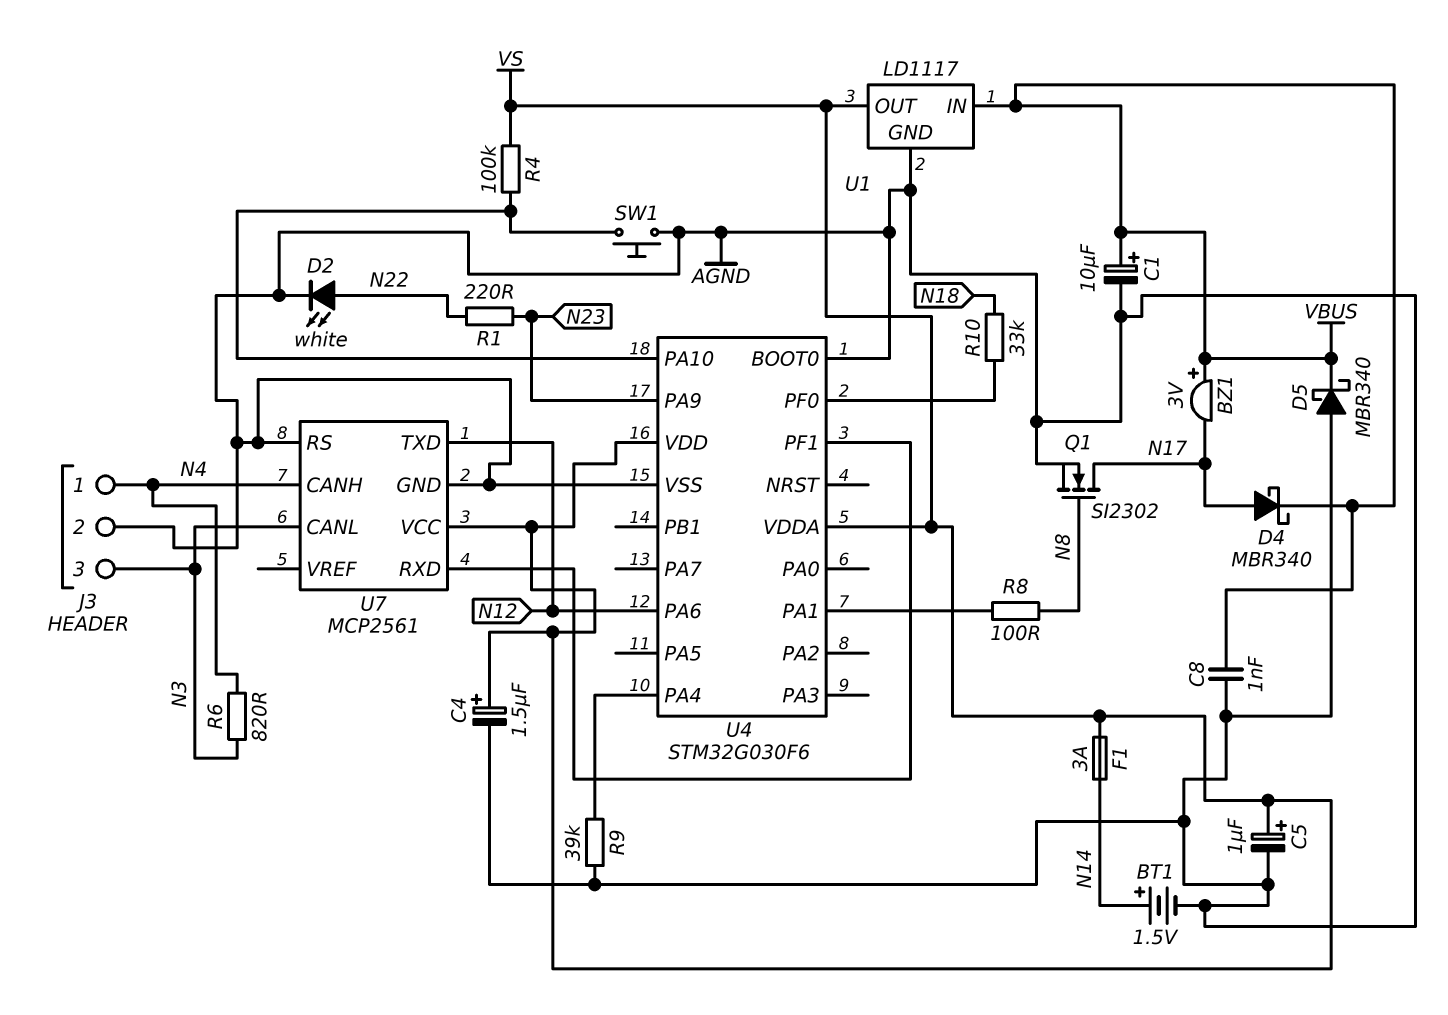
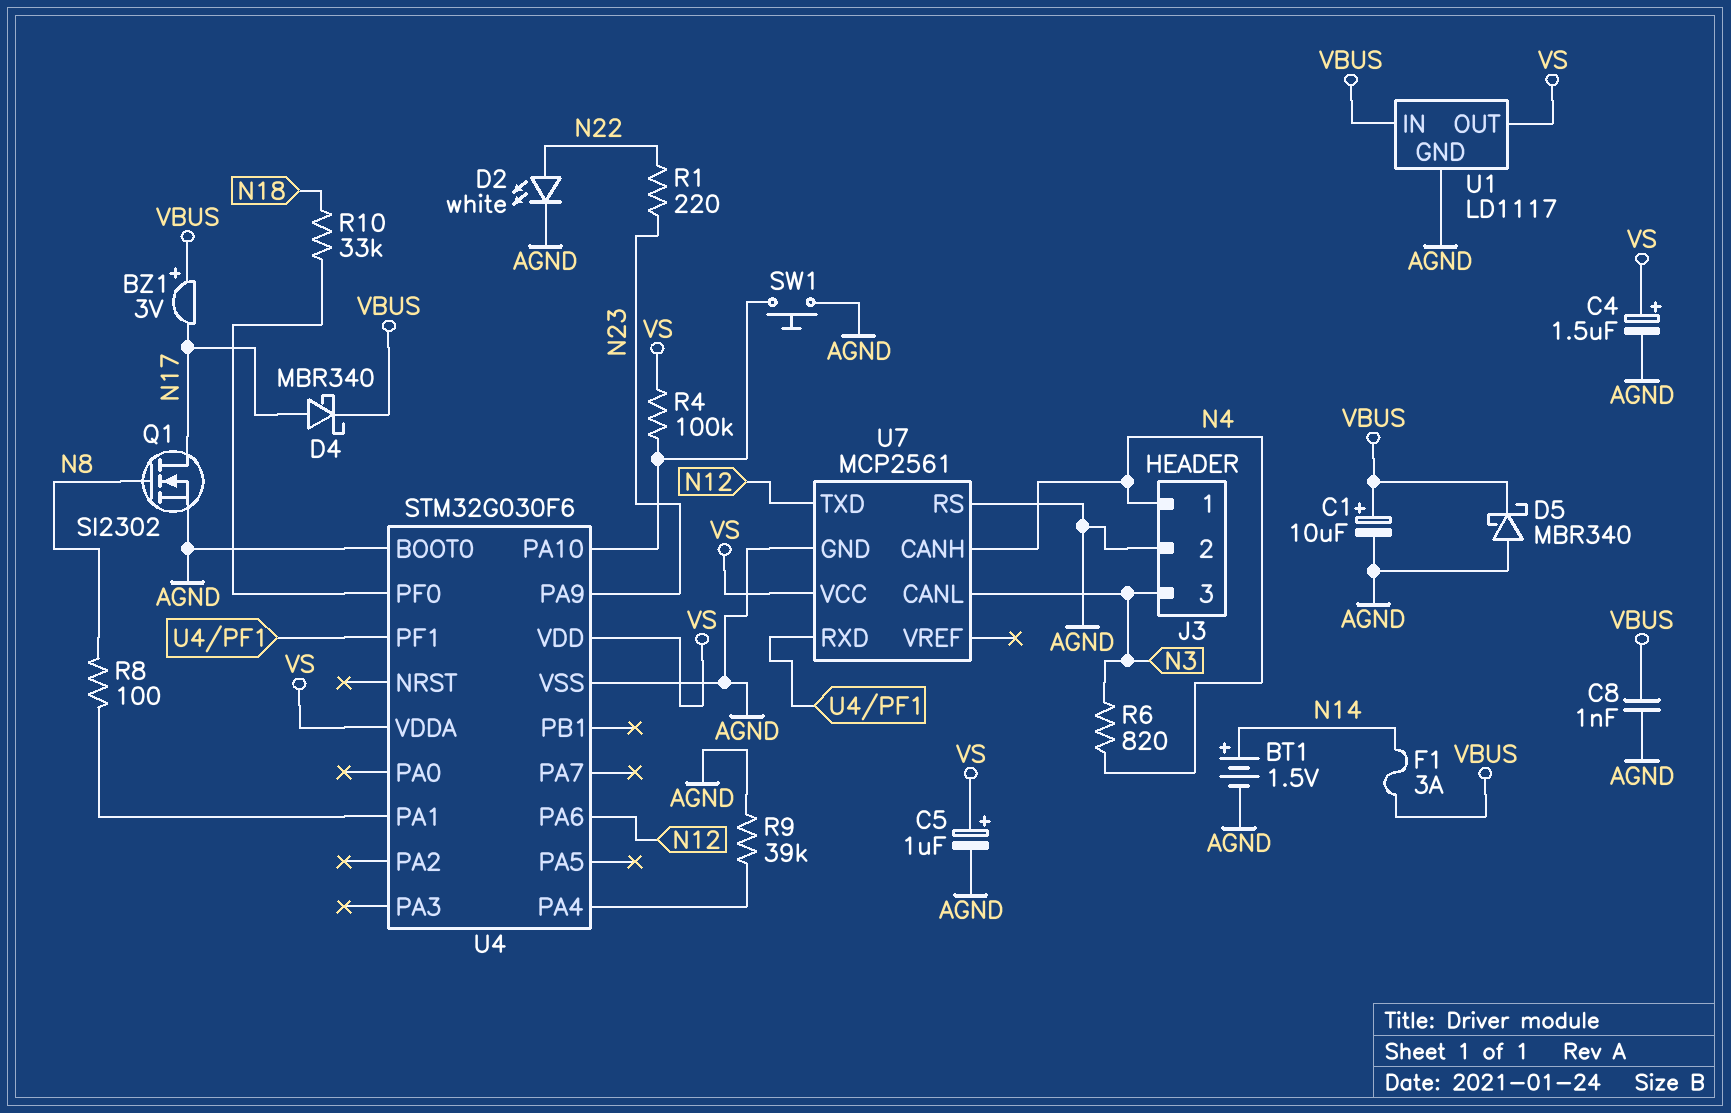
F1: 3A (N14, VS) -> 3A (N14, VBUS)

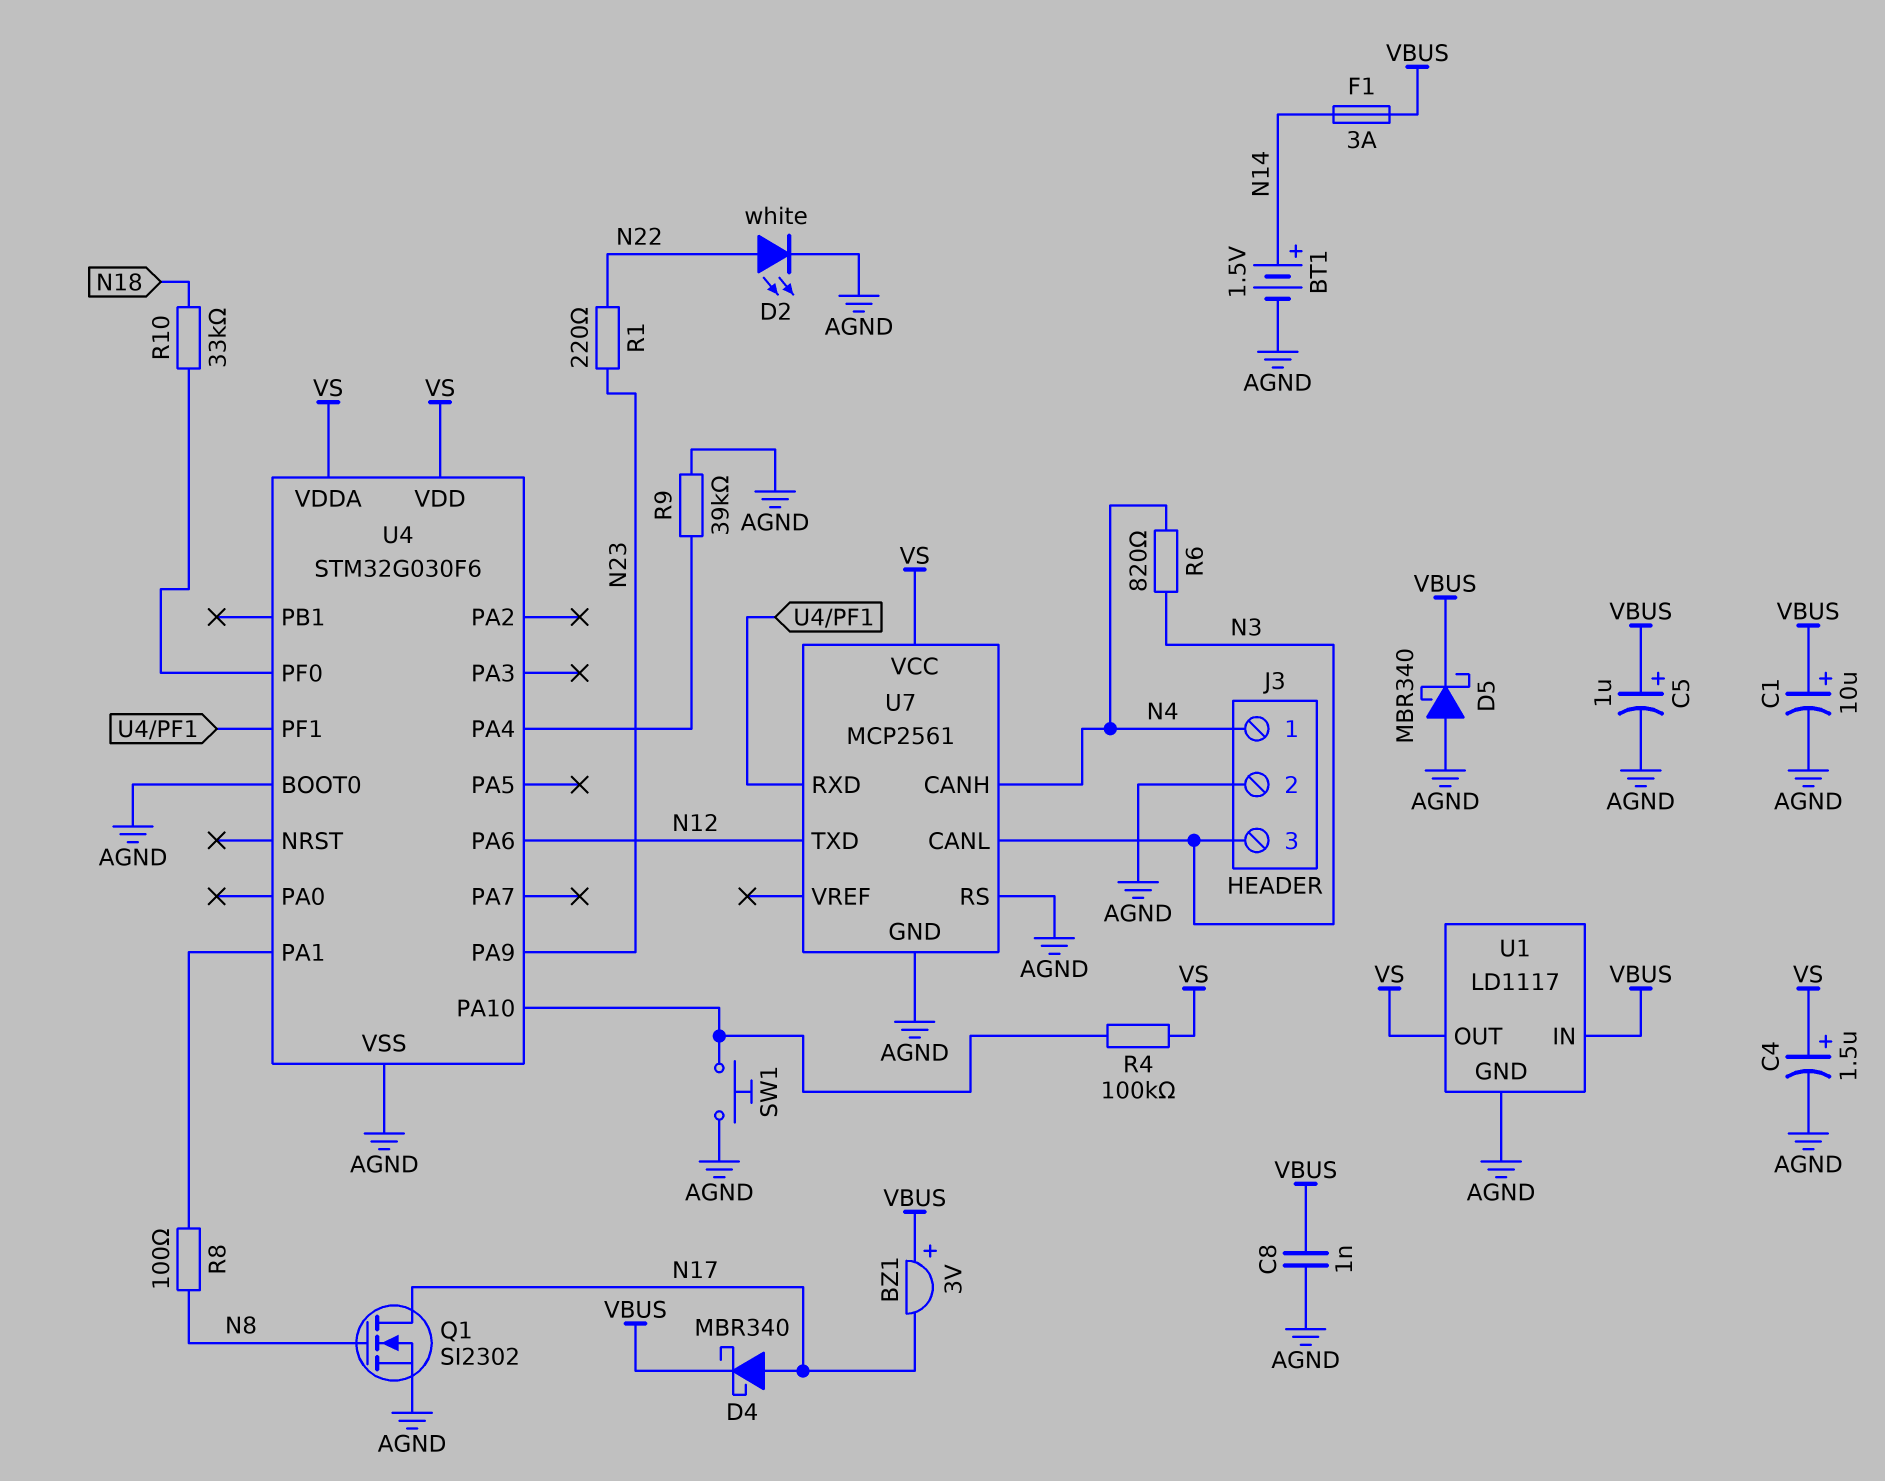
C5: 1uF (plus VS, minus AGND) -> 1uF (plus VBUS, minus AGND)

